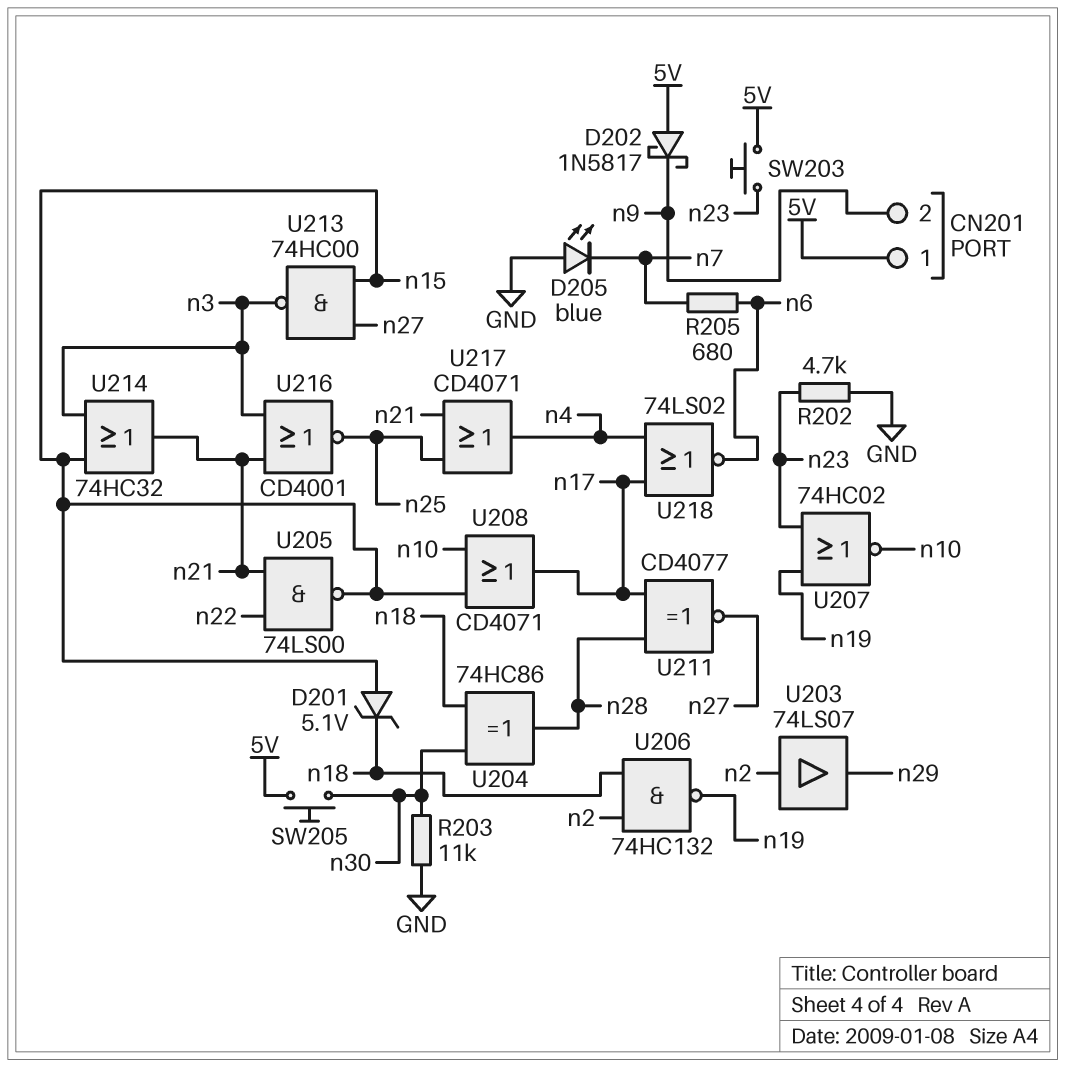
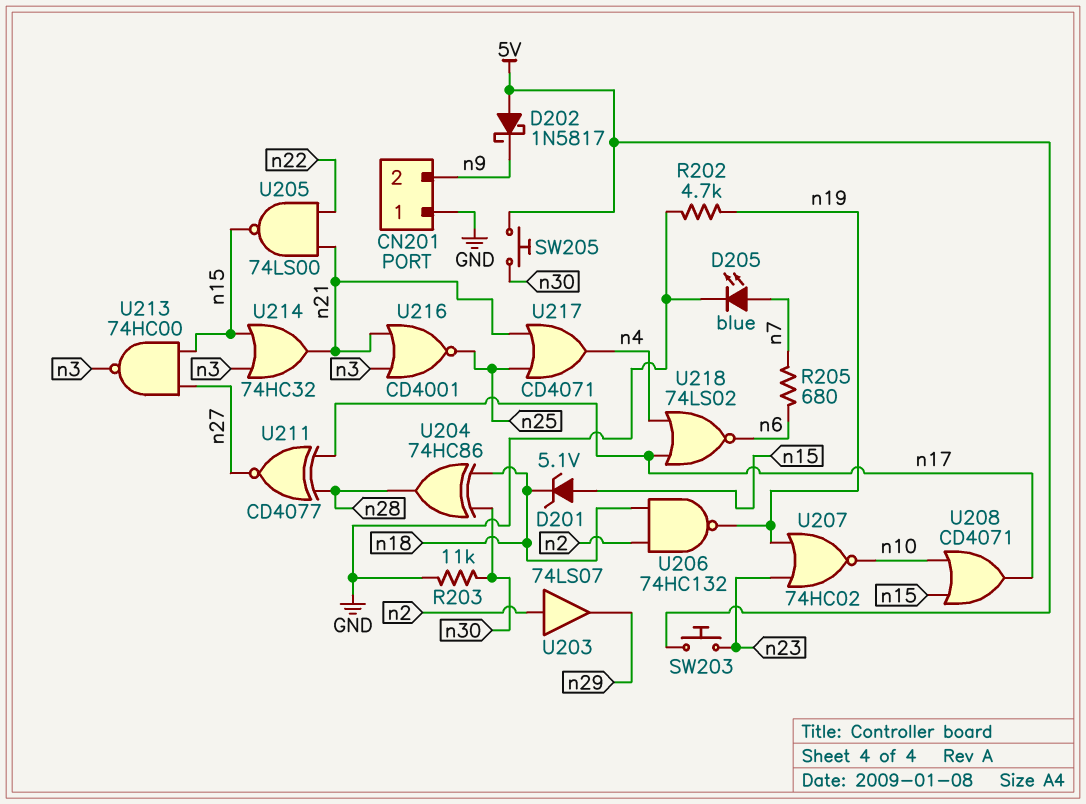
CN201 pin 1: 5V -> GND
D205: LED blue (A GND, K n7) -> LED blue (A n7, K GND)
R202: 4.7k (GND, n23) -> 4.7k (GND, n19)

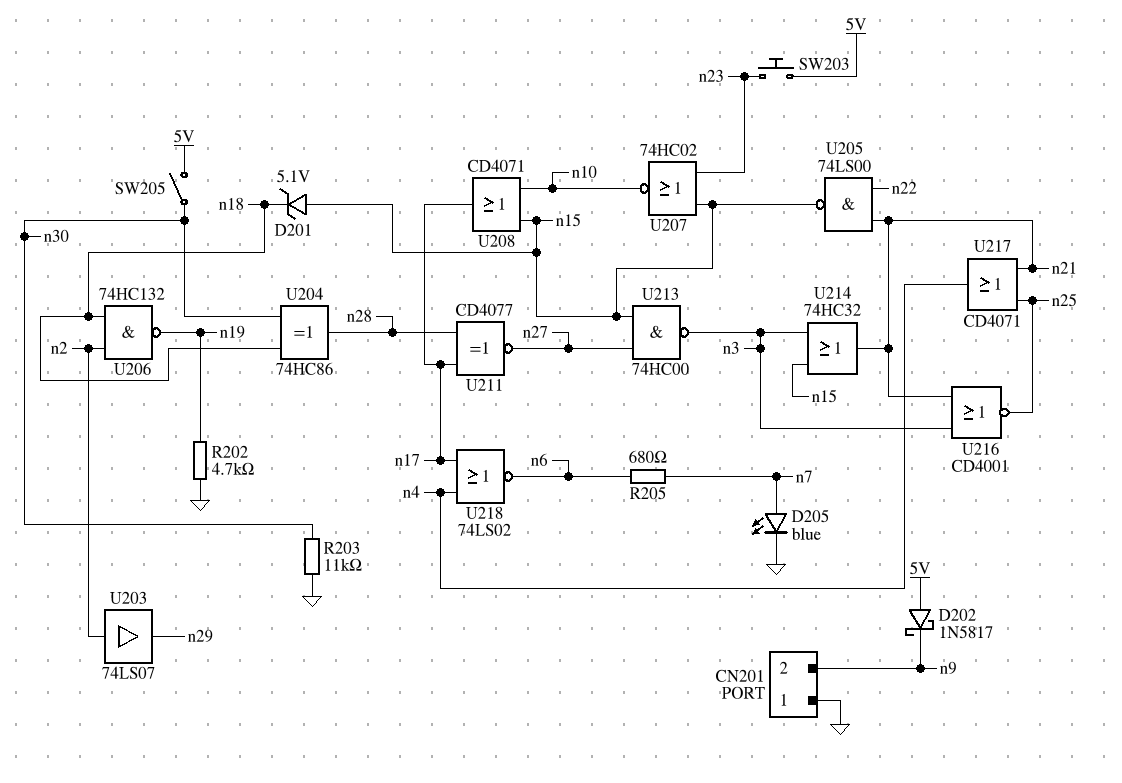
SW205: button (5V, n30) -> switch (5V, n30)
U207: NOR 74HC02 (in n19, in n23, out n10) -> NOR 74HC02 (in n15, in n23, out n10)

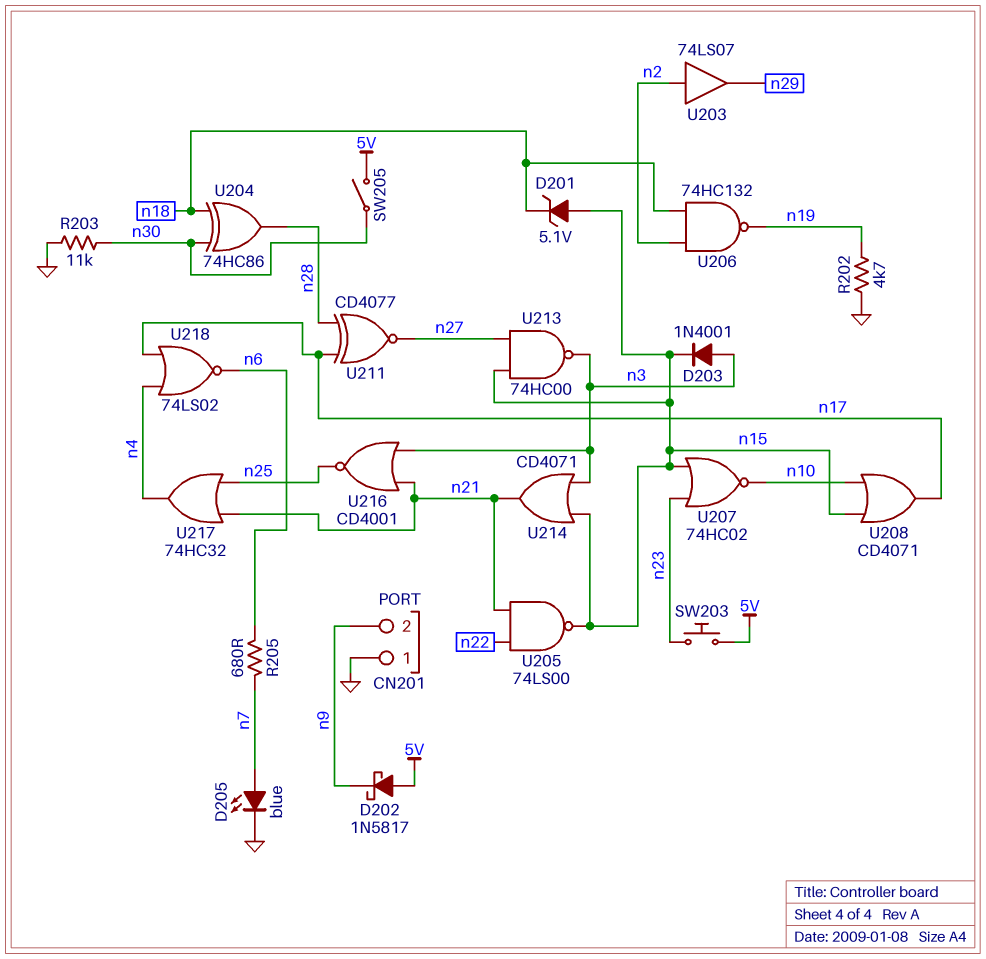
D203: none -> diode 1N4001 (A n3, K n15)
U214: OR 74HC32 (in n3, in n15, out n21) -> OR CD4071 (in n3, in n15, out n21)
U217: OR CD4071 (in n21, in n25, out n4) -> OR 74HC32 (in n21, in n25, out n4)

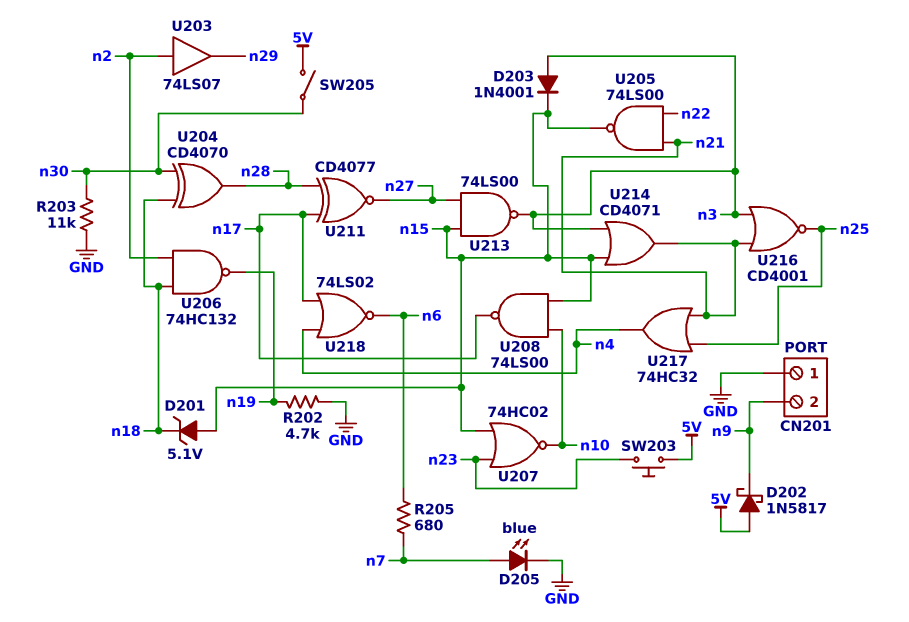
U204: XOR 74HC86 (in n18, in n30, out n28) -> XOR CD4070 (in n18, in n30, out n28)
U208: OR CD4071 (in n10, in n15, out n17) -> NAND 74LS00 (in n10, in n15, out n17)
U213: NAND 74HC00 (in n15, in n27, out n3) -> NAND 74LS00 (in n15, in n27, out n3)

